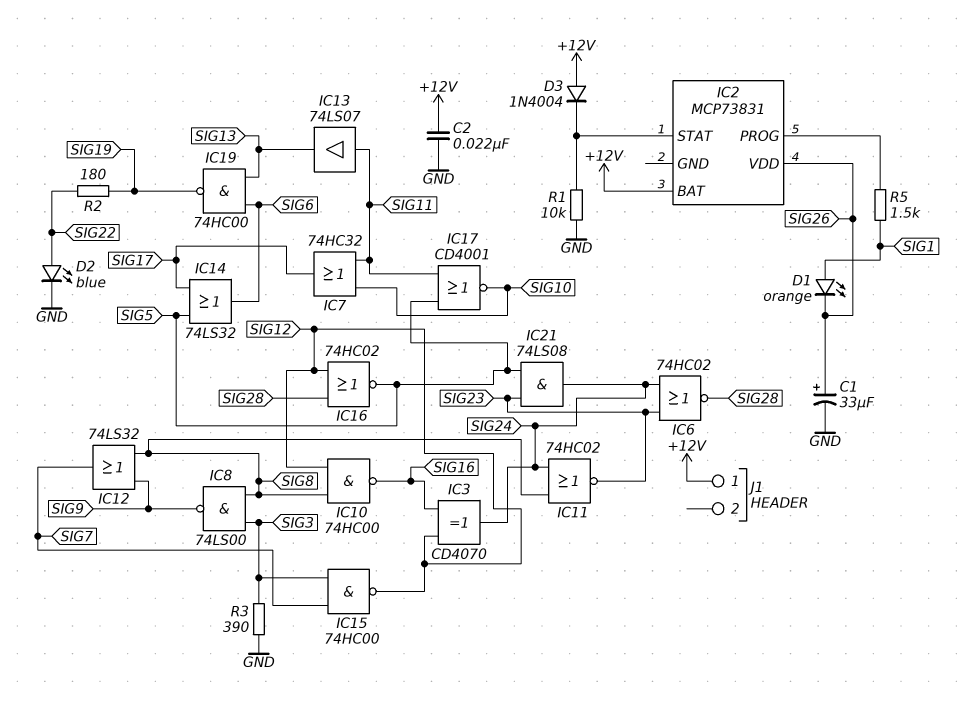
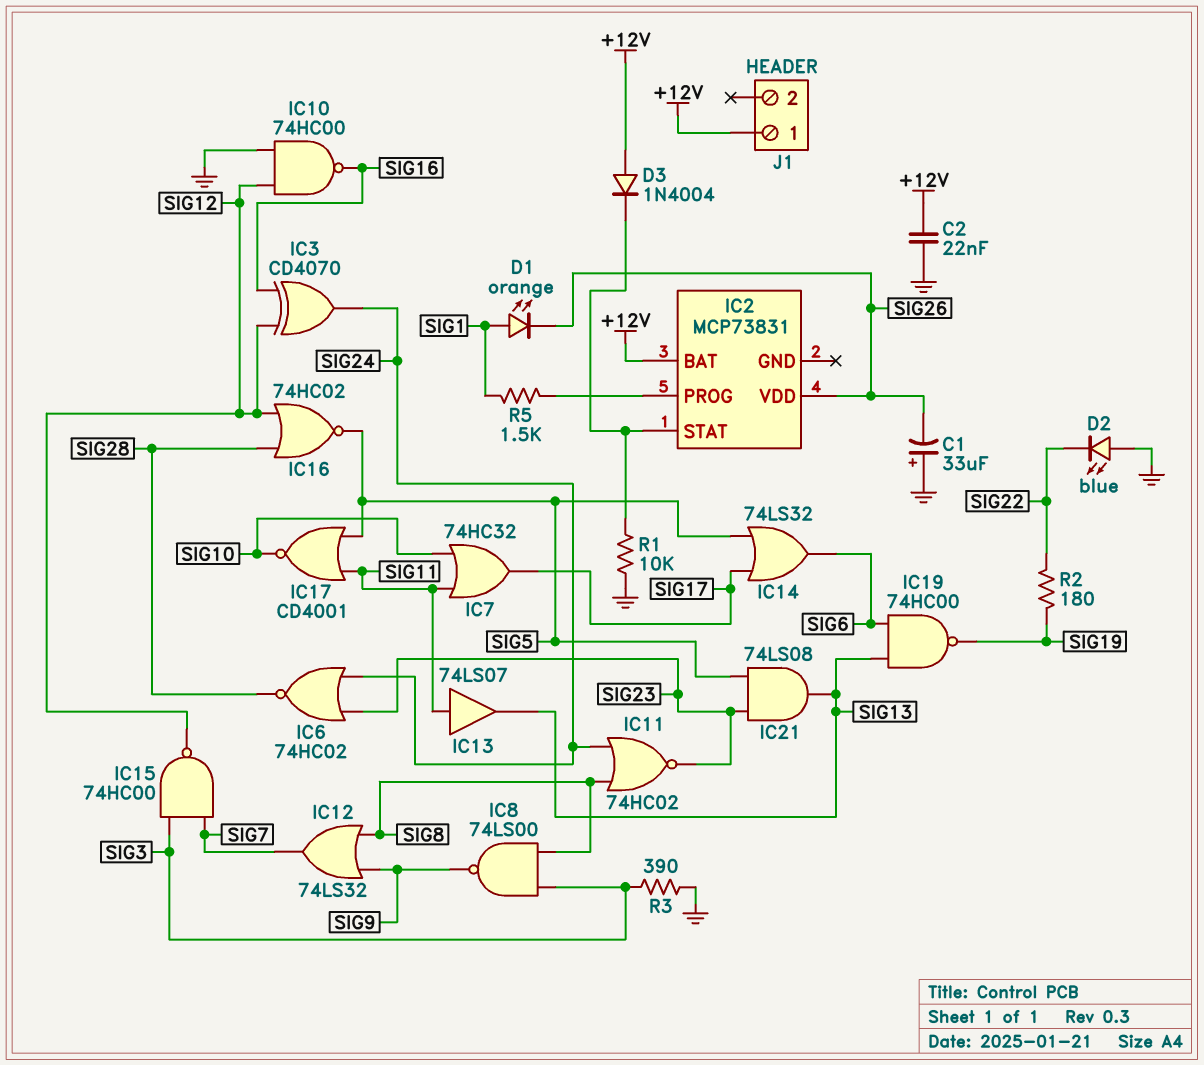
C1: 33uF (plus SIG26, minus GND) -> 33uF (plus GND, minus SIG26)
D2: LED blue (A SIG22, K GND) -> LED blue (A GND, K SIG22)
IC10: NAND 74HC00 (in SIG8, in SIG12, out SIG16) -> NAND 74HC00 (in GND, in SIG12, out SIG16)
IC21: AND 74LS08 (in SIG5, in SIG23, out SIG24) -> AND 74LS08 (in SIG5, in SIG23, out SIG13)

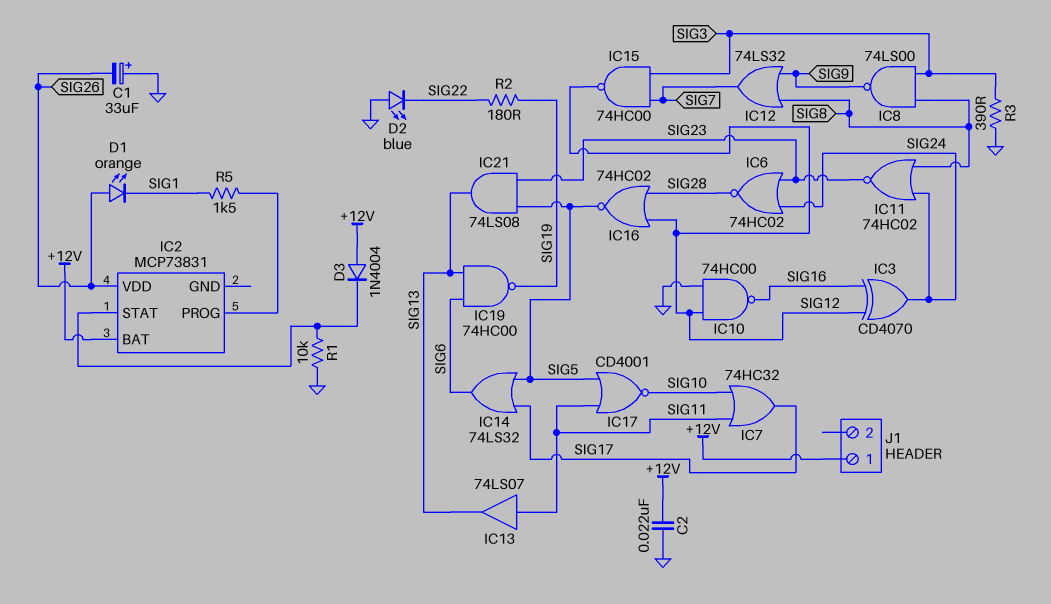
D1: LED orange (A SIG1, K SIG26) -> LED orange (A SIG26, K SIG1)

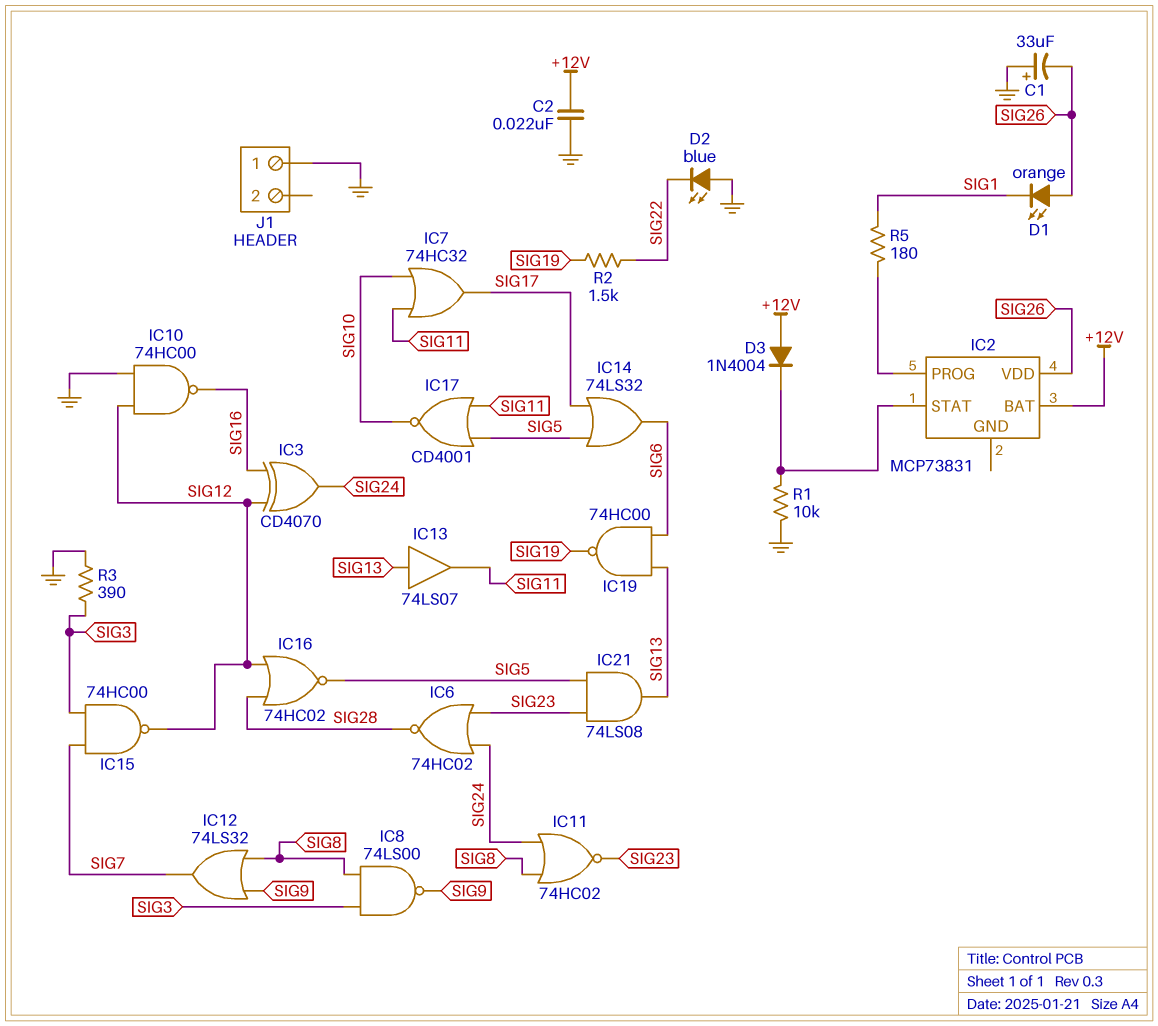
IC13: buffer 74LS07 (in SIG11, out SIG13) -> buffer 74LS07 (in SIG13, out SIG11)
J1 pin 1: +12V -> GND
R2: 180 (SIG19, SIG22) -> 1.5k (SIG19, SIG22)
R5: 1.5k (IC2/PROG, SIG1) -> 180 (IC2/PROG, SIG1)

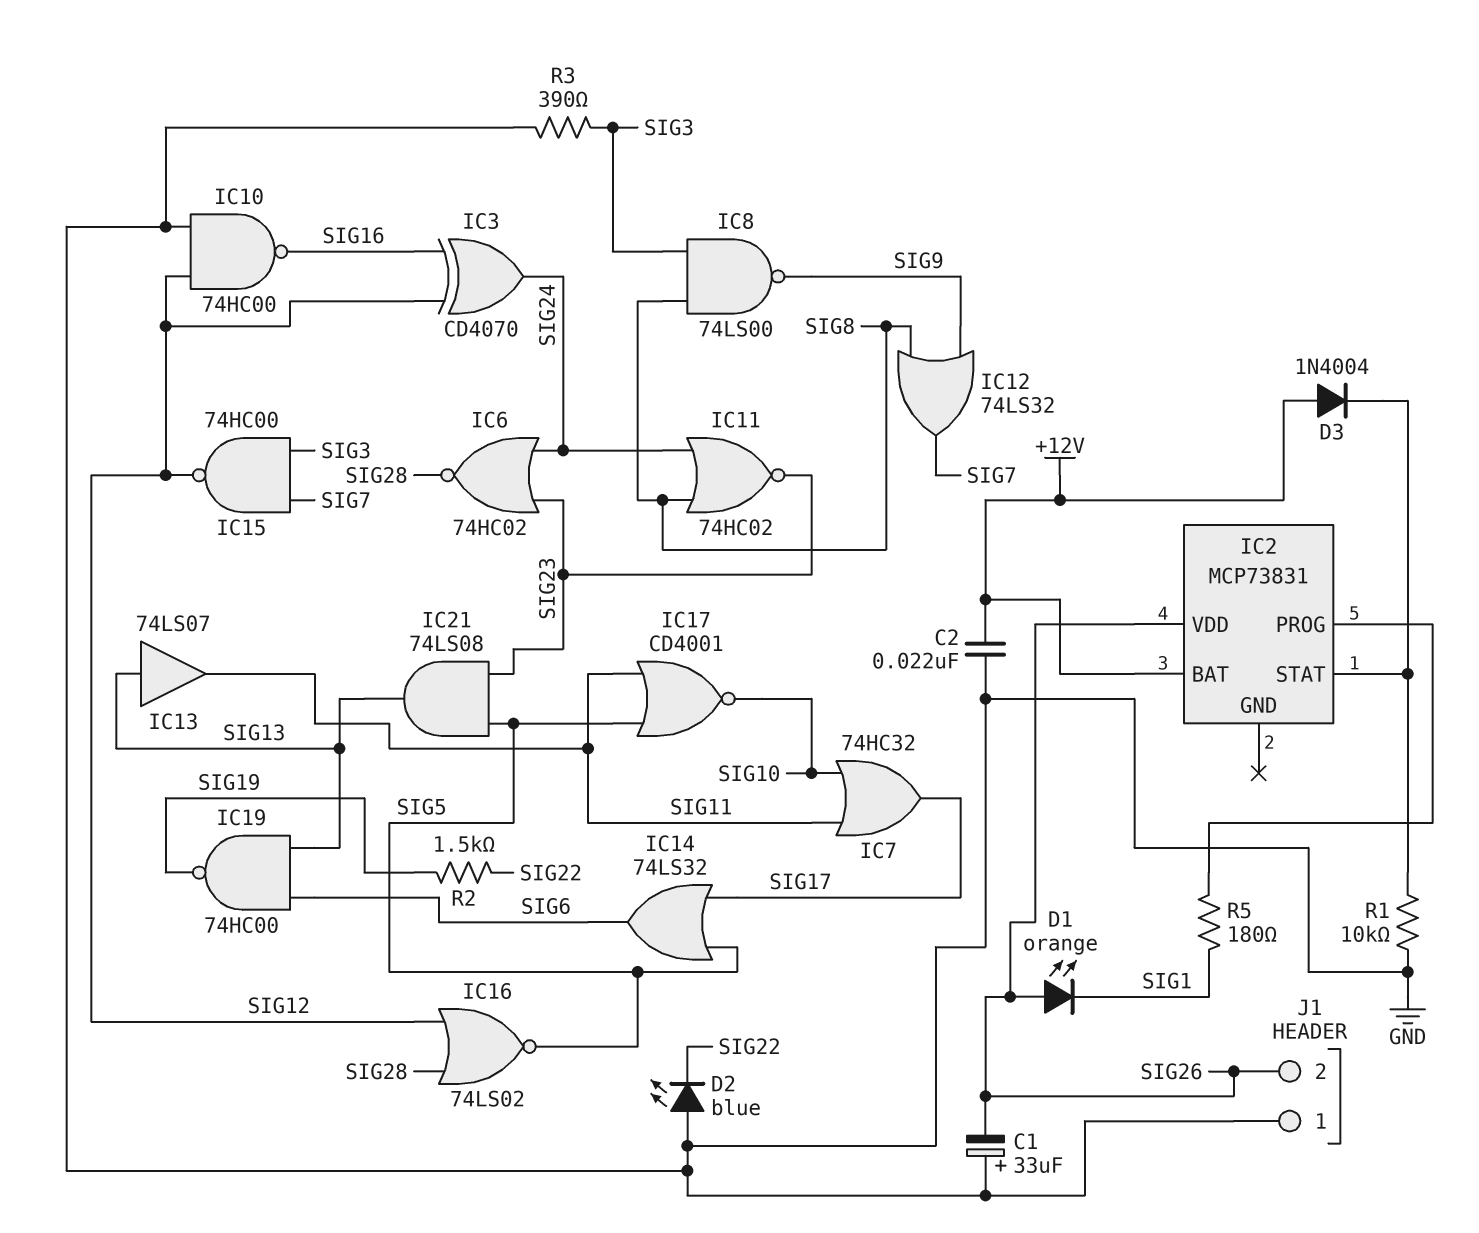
IC16: NOR 74HC02 (in SIG12, in SIG28, out SIG5) -> NOR 74LS02 (in SIG12, in SIG28, out SIG5)
J1 pin 2: none -> SIG26

